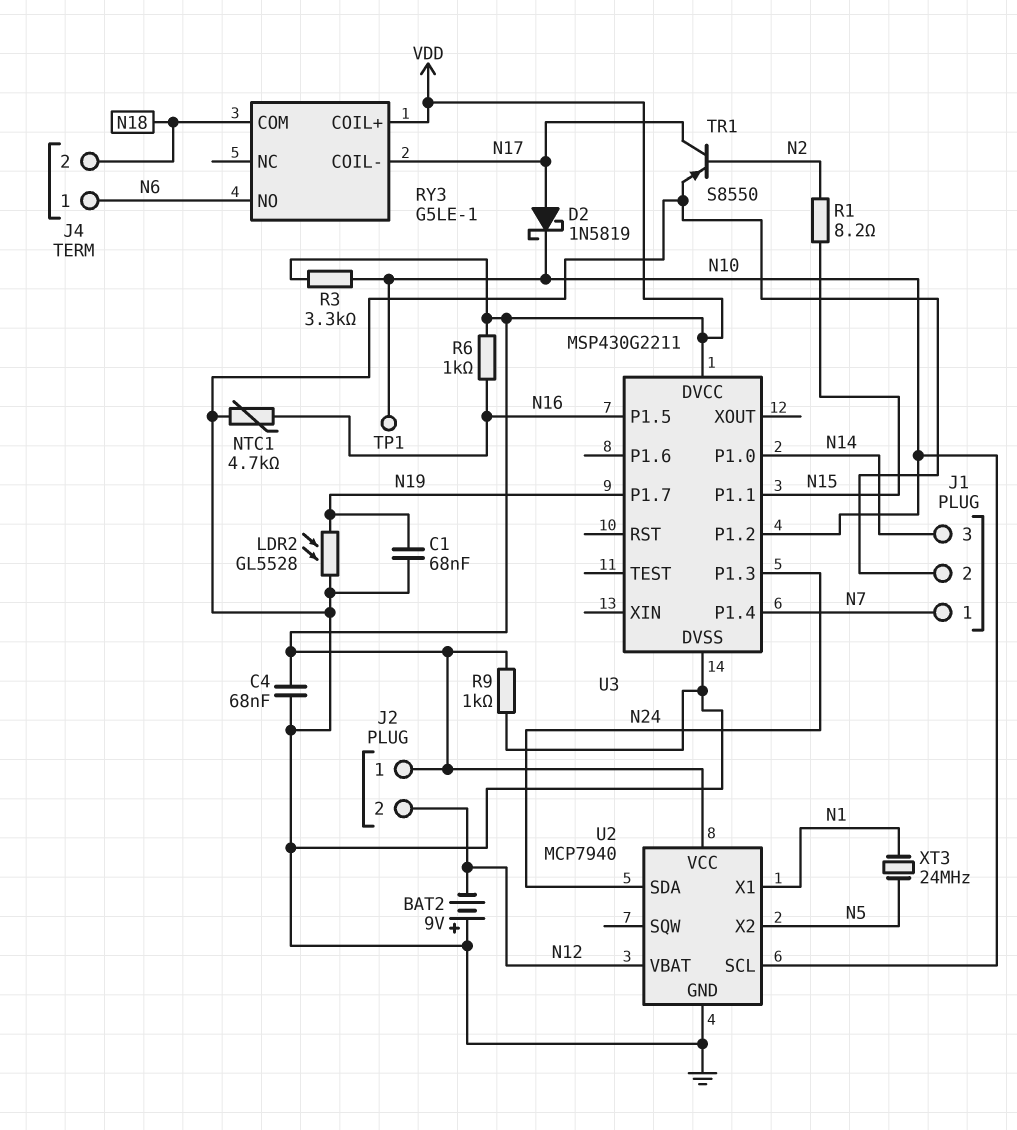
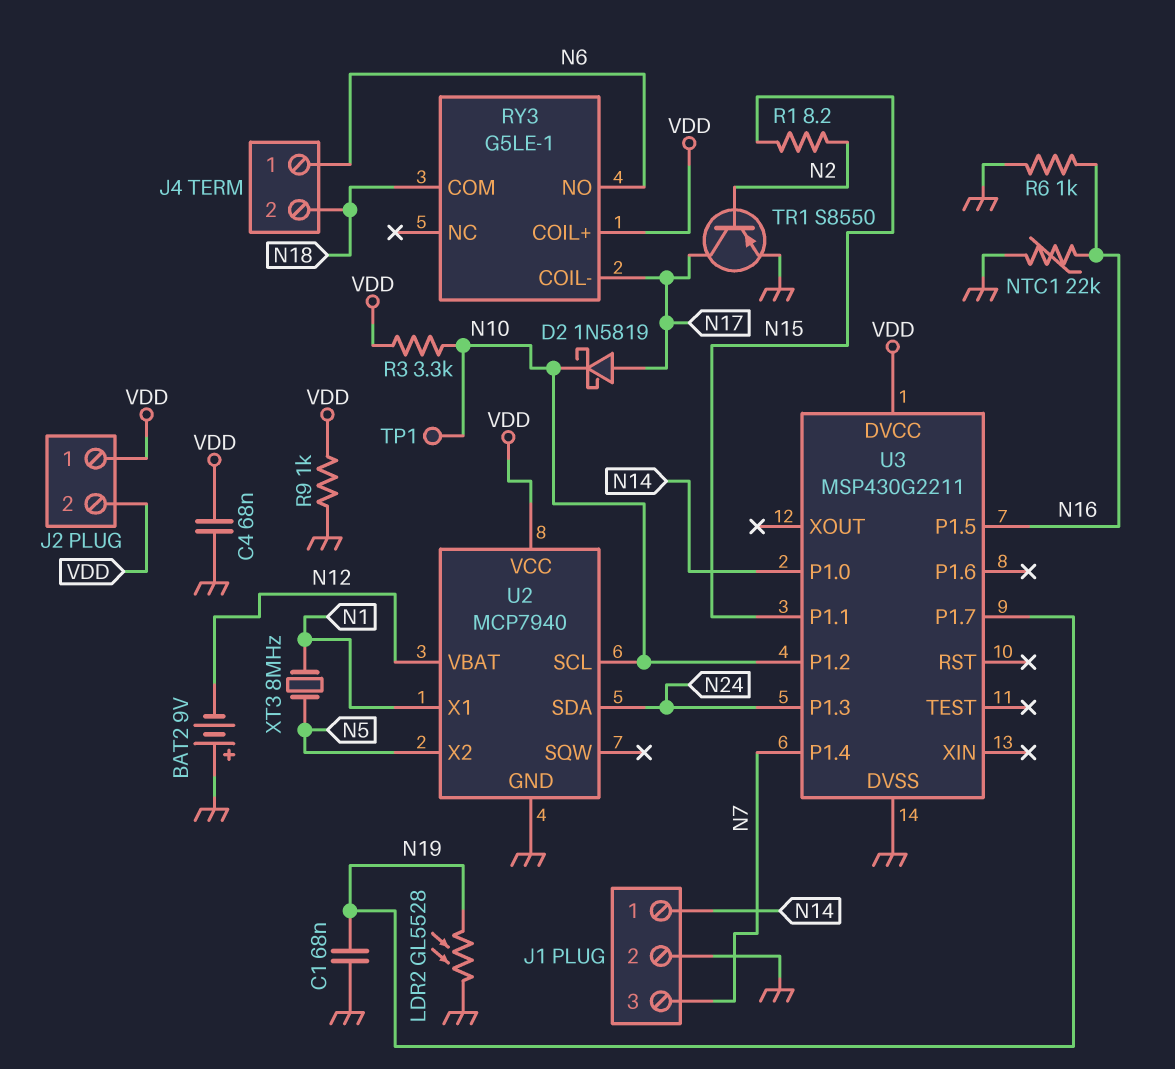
J1 pin 1: N7 -> N14
J1 pin 3: N14 -> N7
J2 pin 2: N12 -> VDD
NTC1: 4.7k (GND, N16) -> 22k (GND, N16)
R6: 1k (N16, VDD) -> 1k (GND, N16)
XT3: 24MHz (N1, N5) -> 8MHz (N1, N5)

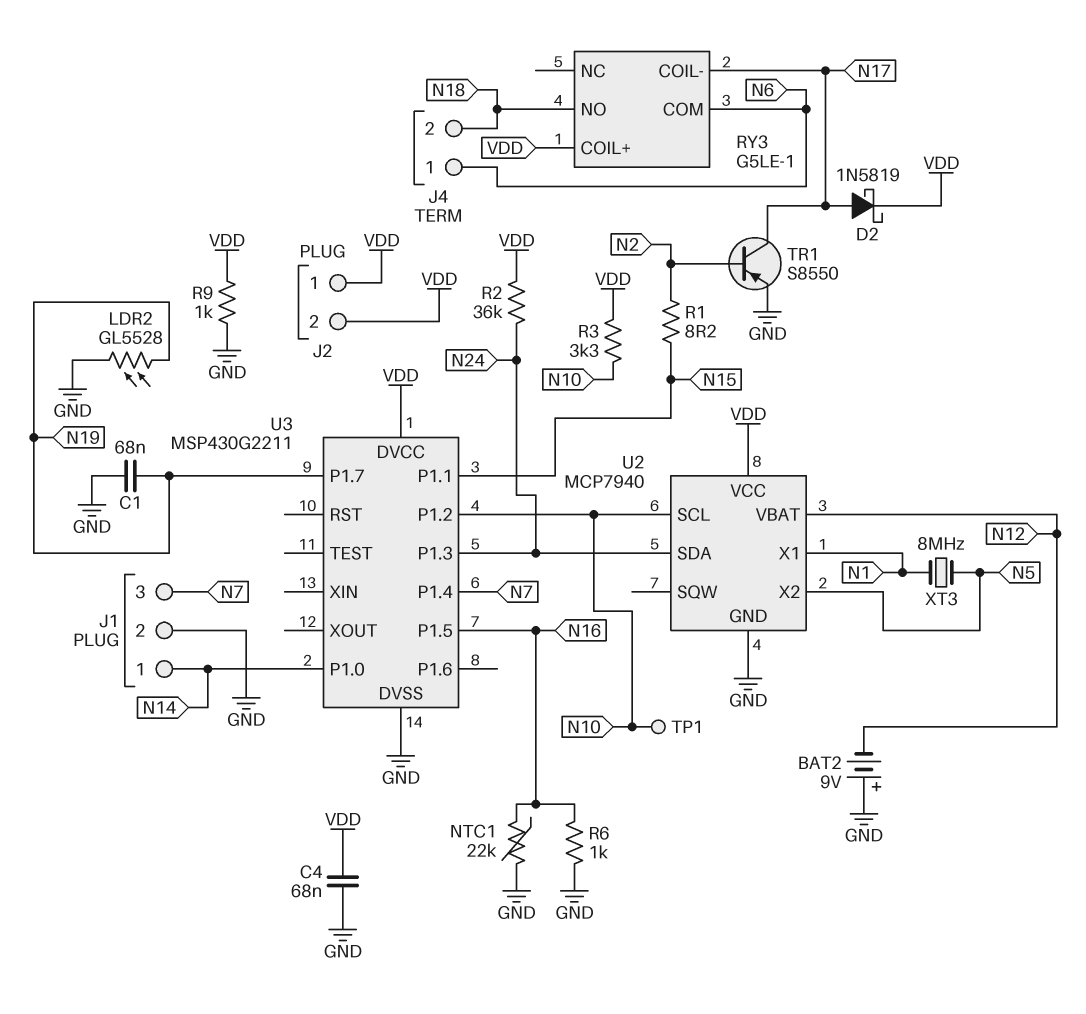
D2: schottky 1N5819 (A N17, K N10) -> schottky 1N5819 (A N17, K VDD)
R2: none -> 36k (N24, VDD)
RY3 pin COM: N18 -> N6
RY3 pin NO: N6 -> N18

